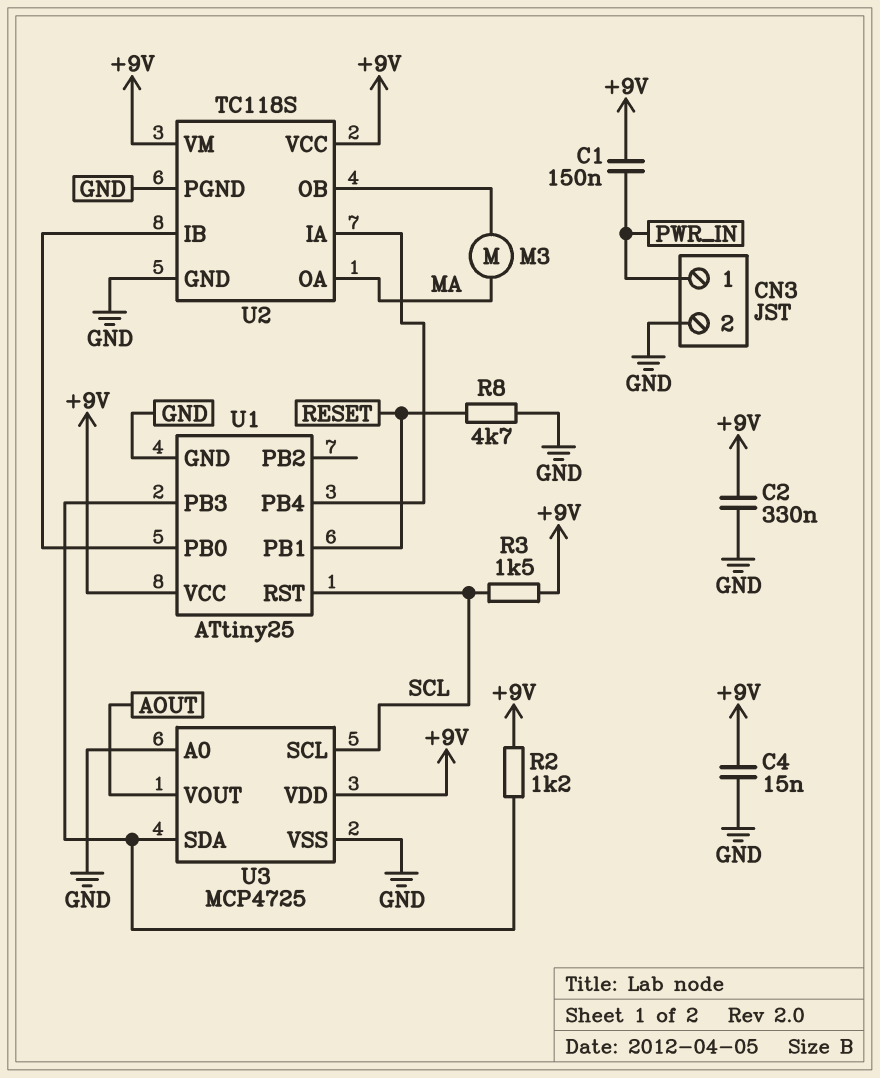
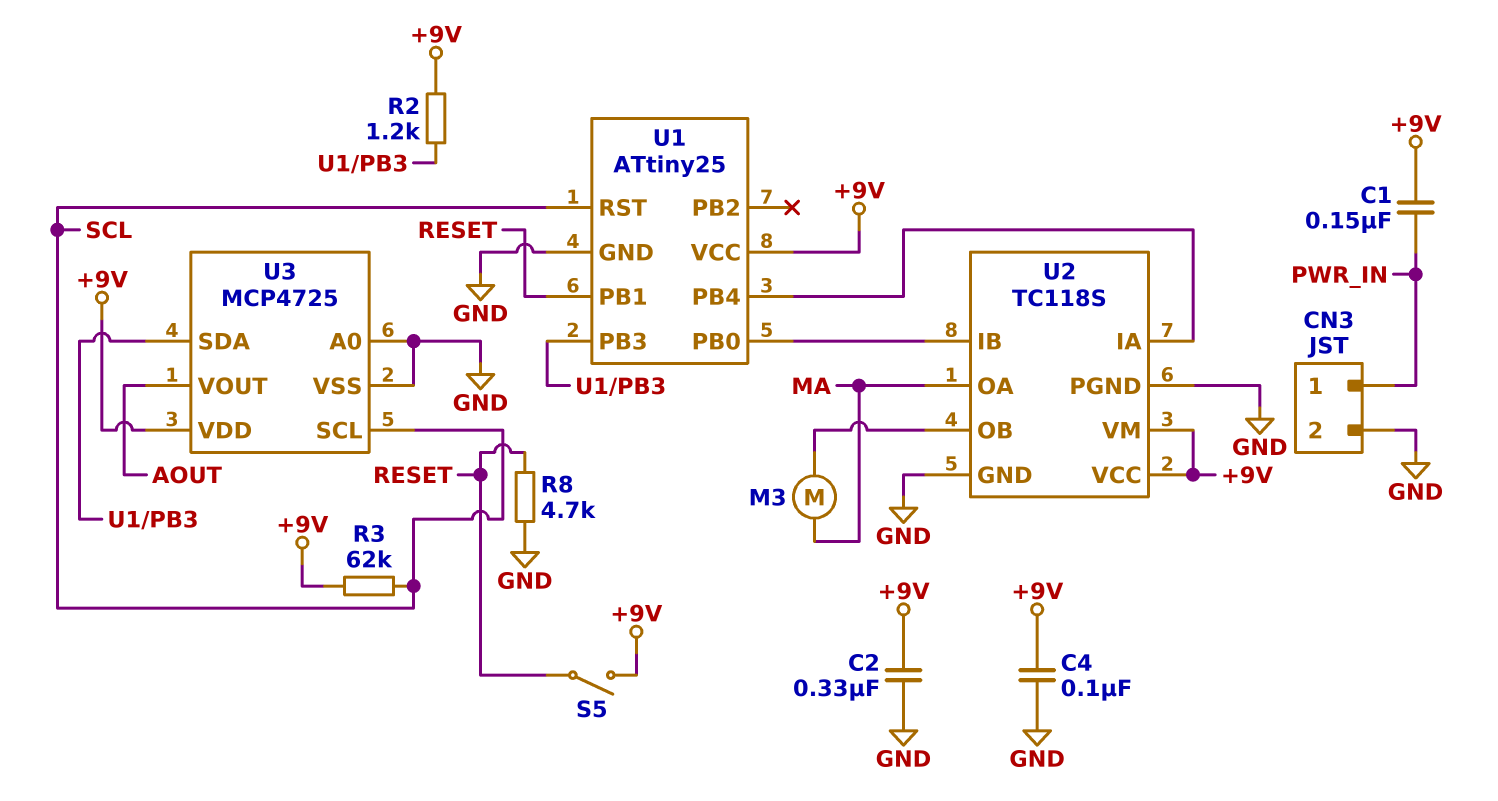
C4: 15nF (+9V, GND) -> 100nF (+9V, GND)
R3: 1.5k (+9V, SCL) -> 62k (+9V, SCL)
S5: none -> switch (+9V, RESET)

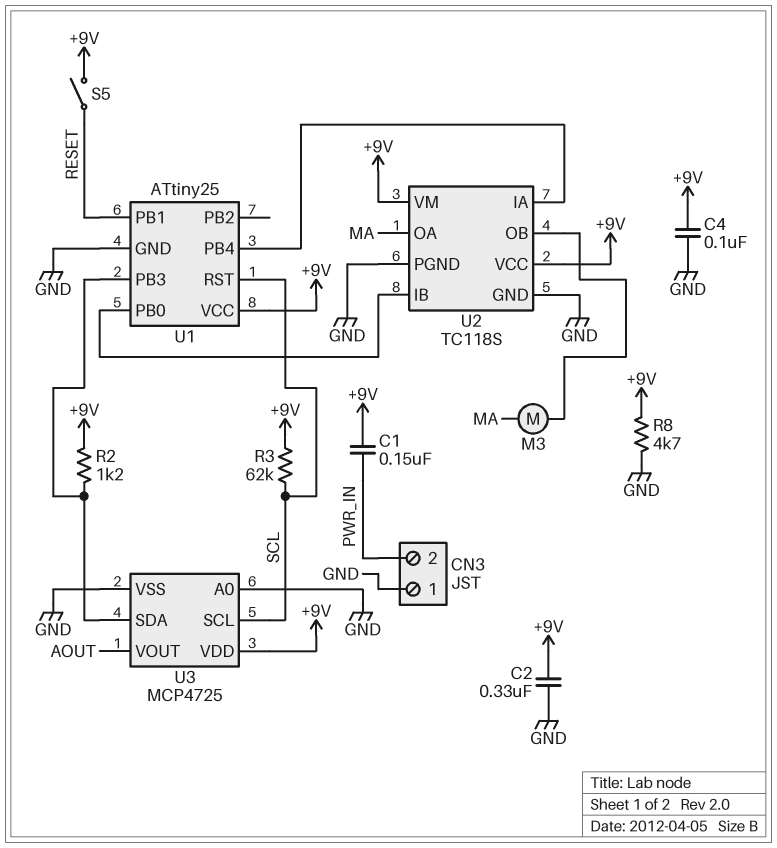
CN3 pin 1: PWR_IN -> GND
CN3 pin 2: GND -> PWR_IN
R8: 4.7k (GND, RESET) -> 4.7k (+9V, GND)

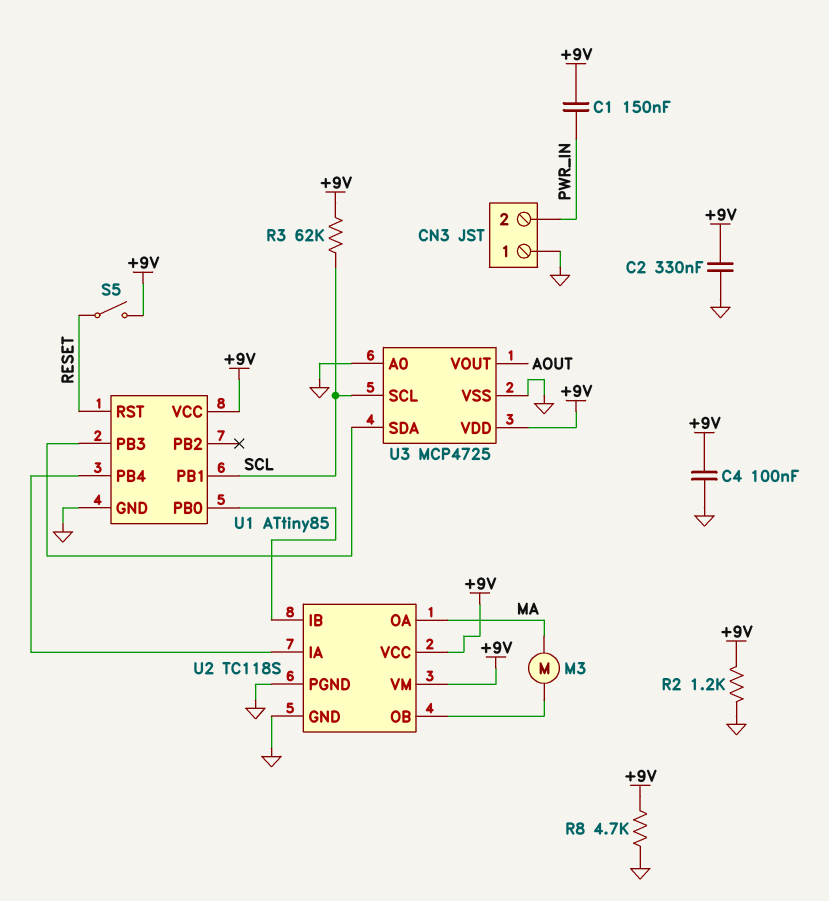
R2: 1.2k (+9V, U1/PB3) -> 1.2k (+9V, GND)
U1: ATtiny25 -> ATtiny85
U1 pin PB1: RESET -> SCL
U1 pin RST: SCL -> RESET

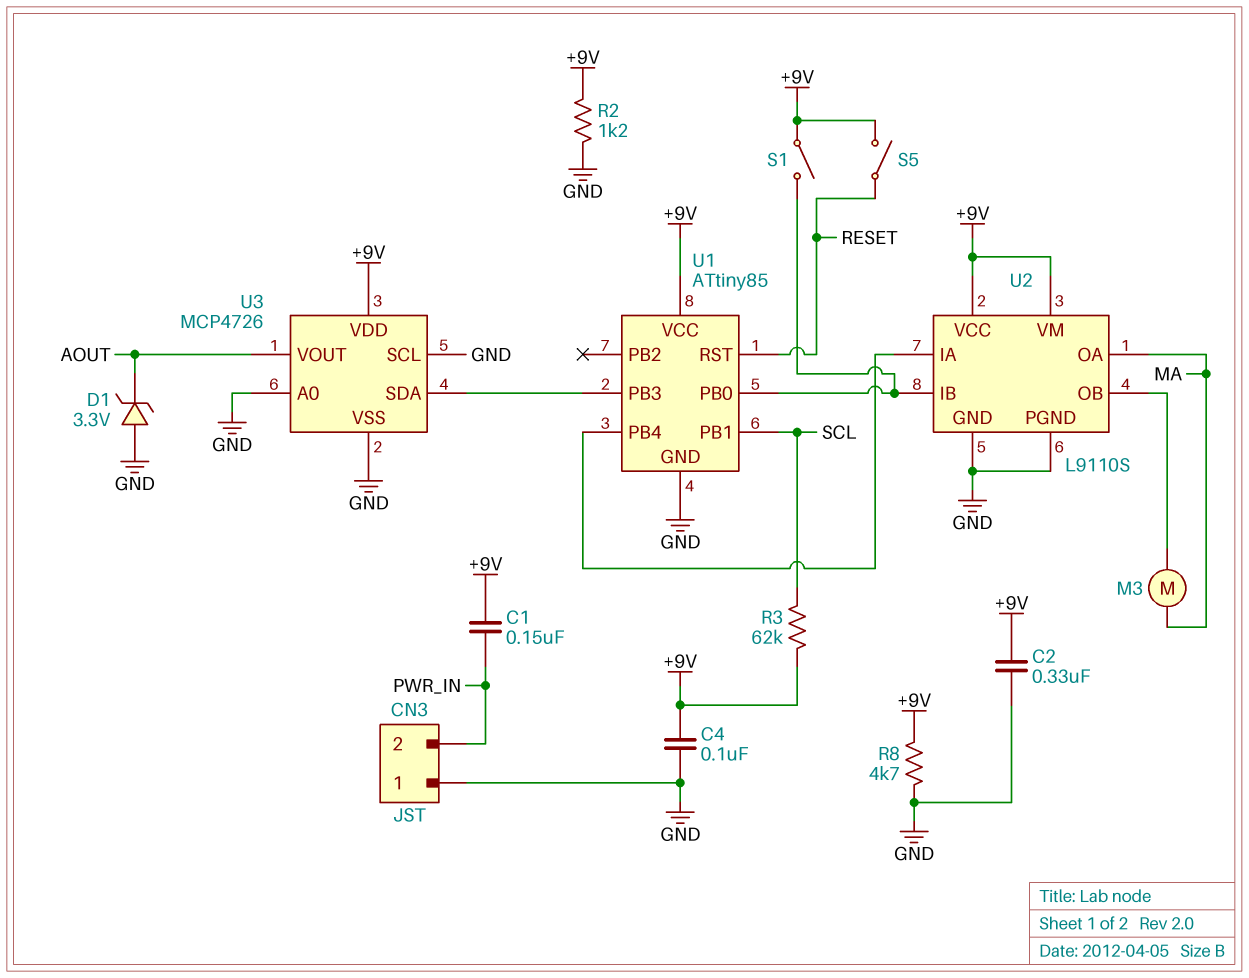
D1: none -> zener 3.3V (A GND, K AOUT)
S1: none -> switch (+9V, U1/PB0)
U2: TC118S -> L9110S
U3: MCP4725 -> MCP4726
U3 pin SCL: SCL -> GND

